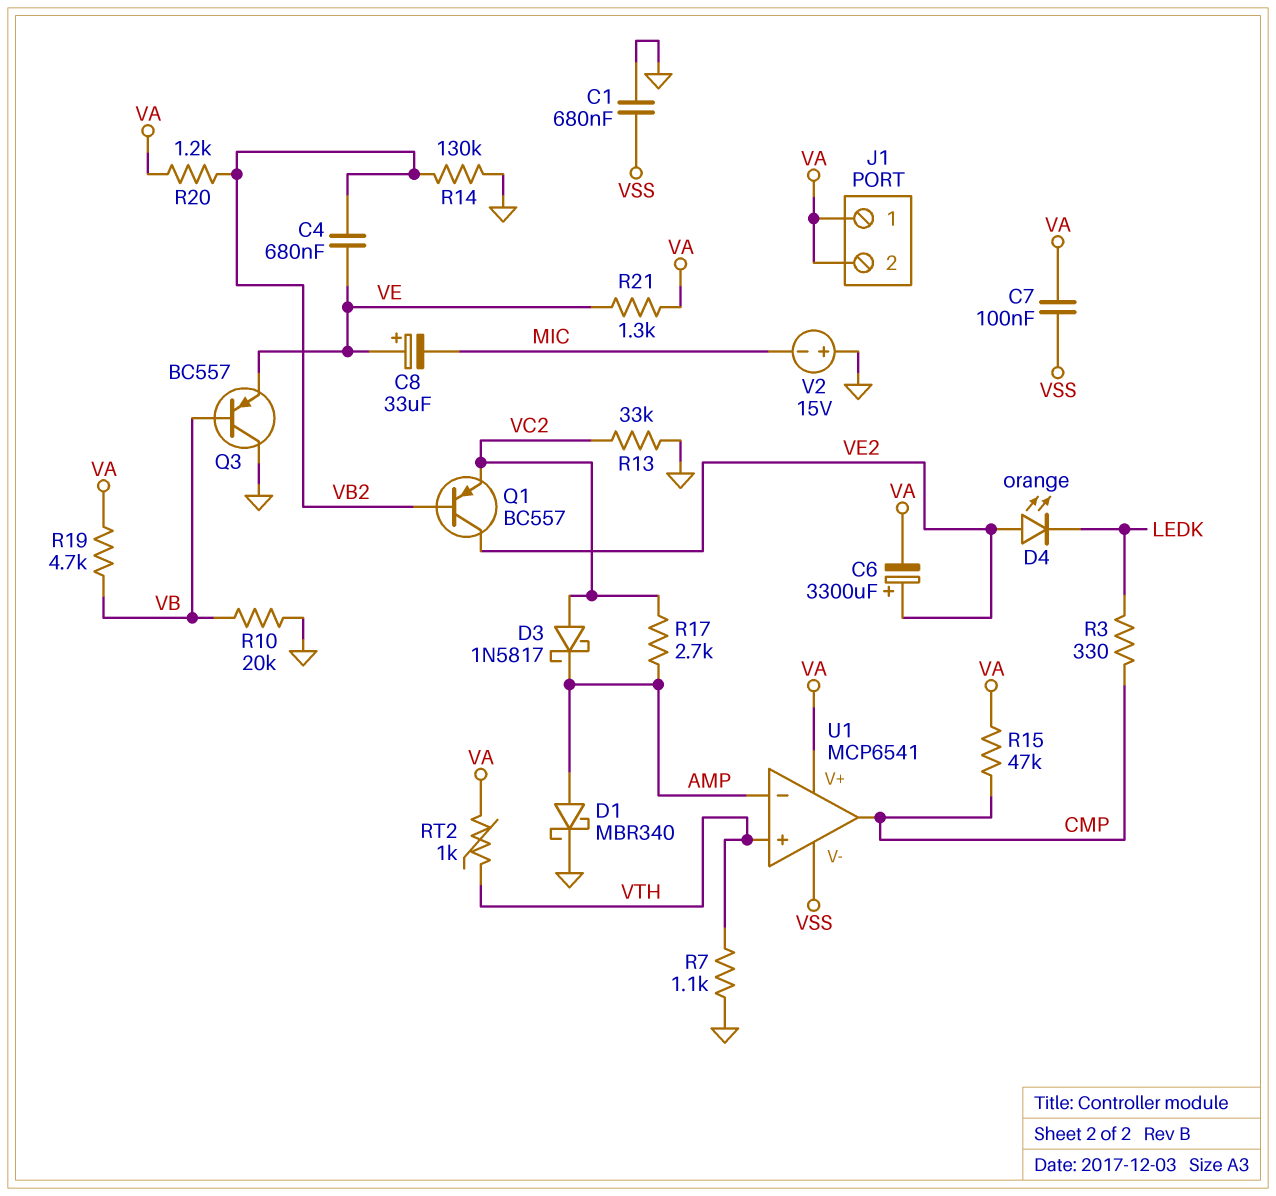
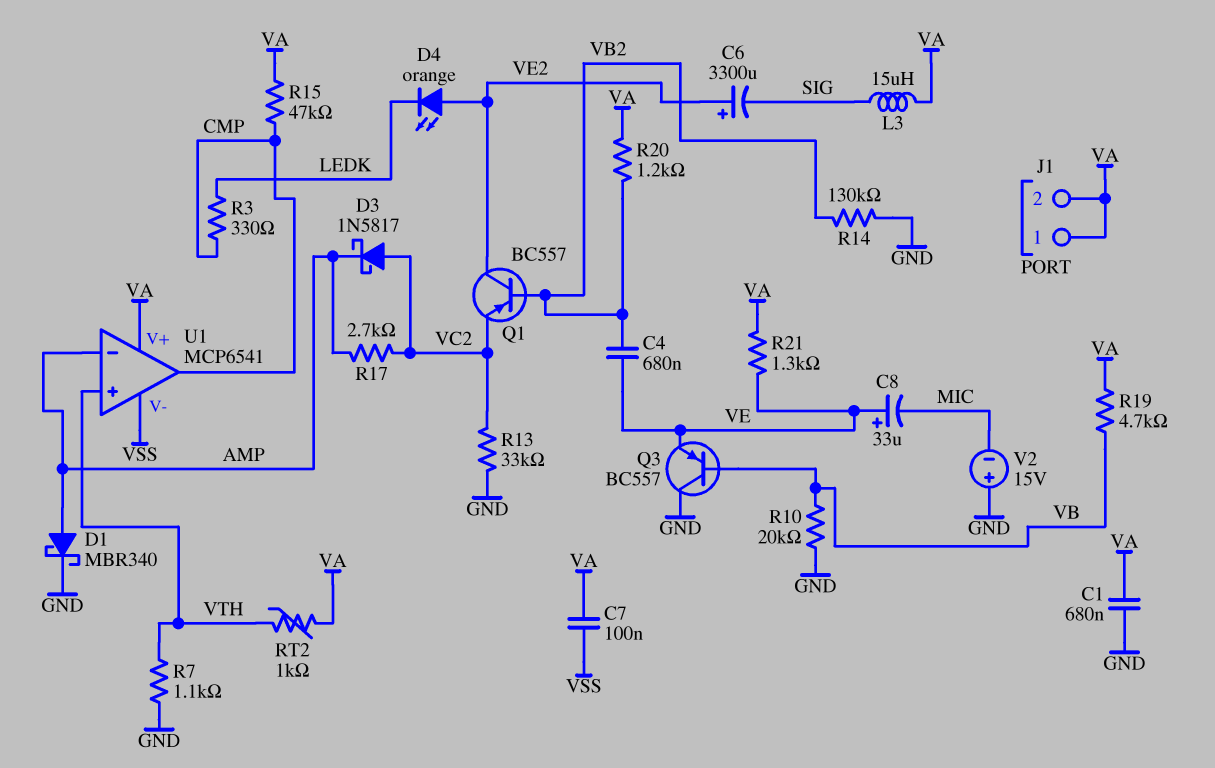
C1: 680nF (GND, VSS) -> 680nF (GND, VA)
C6: 3300uF (plus VE2, minus VA) -> 3300uF (plus VE2, minus SIG)
L3: none -> 15uH (SIG, VA)

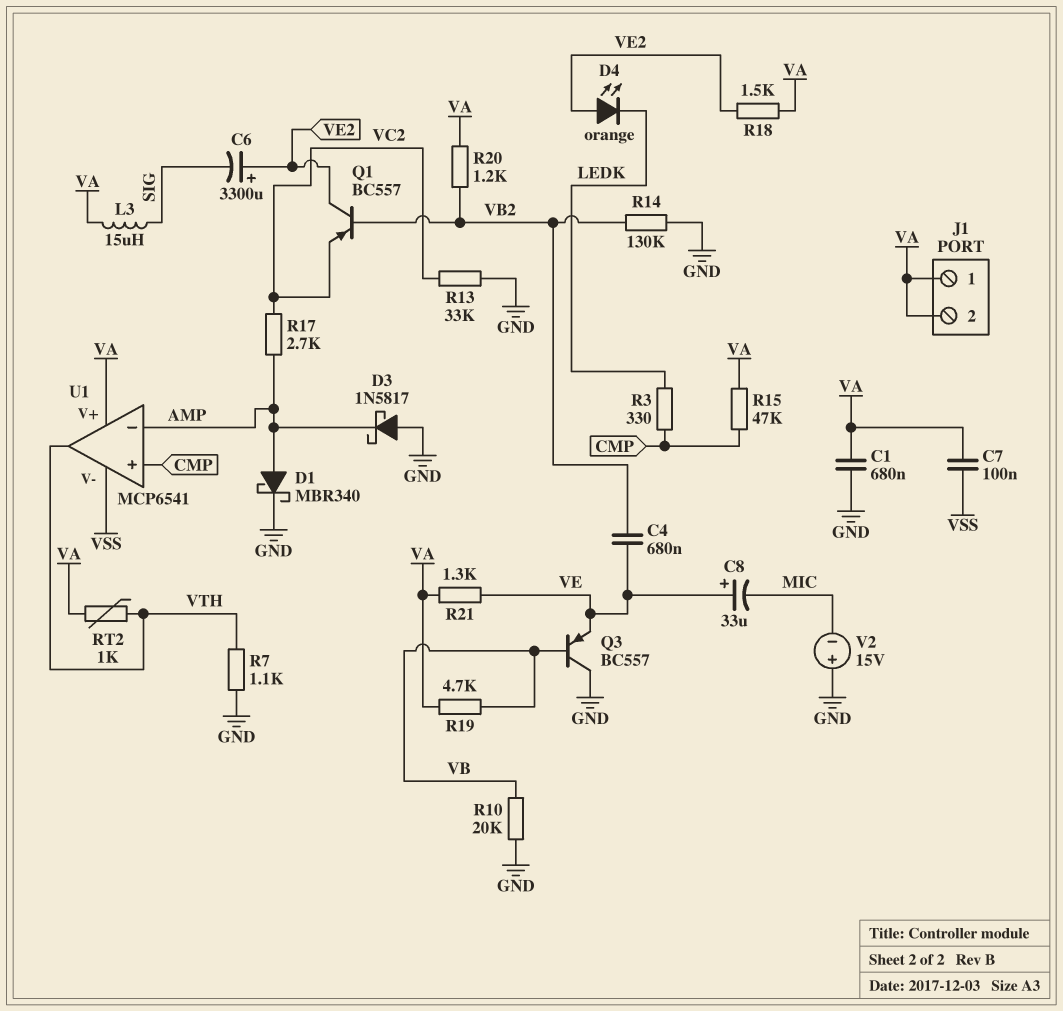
D3: schottky 1N5817 (A VC2, K AMP) -> schottky 1N5817 (A GND, K AMP)
R18: none -> 1.5k (VA, VE2)
U1 pin in+: VTH -> CMP
U1 pin out: CMP -> VTH

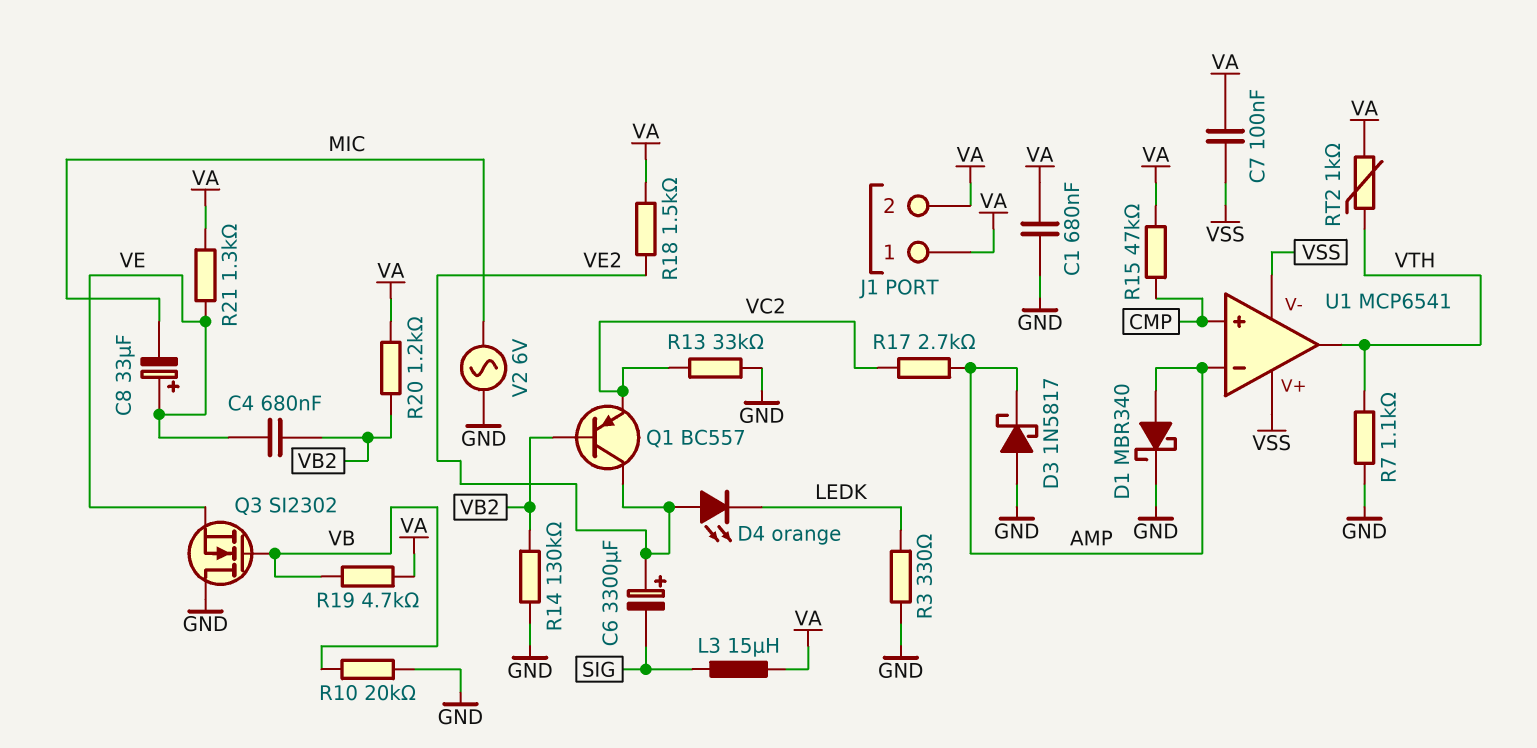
Q3: PNP BC557 (B VB, C GND, E VE) -> NMOS SI2302 (G VB, D GND, S VE)
R3: 330 (CMP, LEDK) -> 330 (GND, LEDK)
U1 pin V+: VA -> VSS
V2: 15V (plus GND, minus MIC) -> AC 6V (GND, MIC)

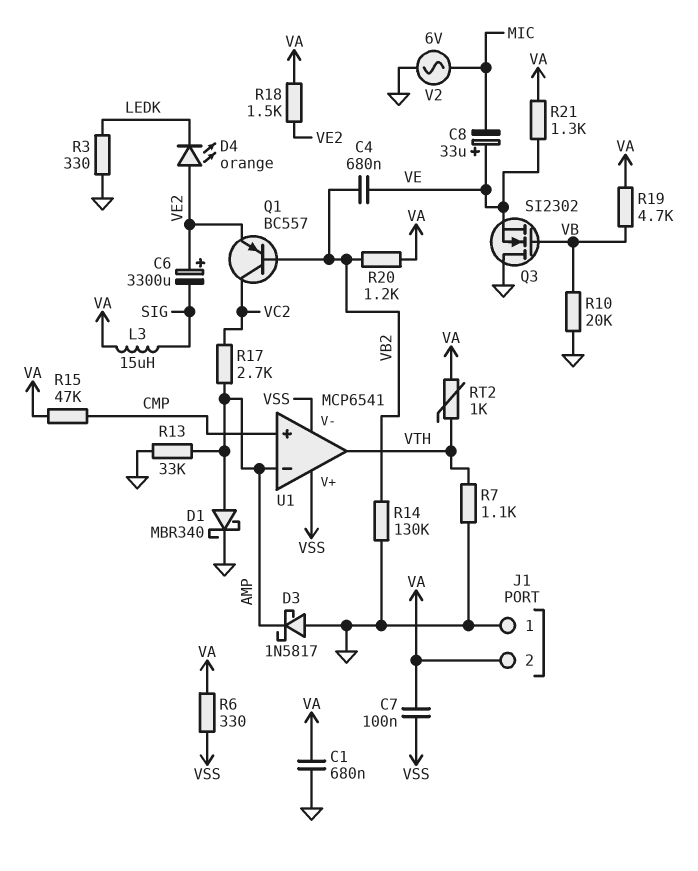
J1 pin 1: VA -> GND
Q1: PNP BC557 (B VB2, C VE2, E VC2) -> PNP BC557 (B VB2, C VC2, E VE2)
R6: none -> 330 (VA, VSS)
R13: 33k (GND, VC2) -> 33k (AMP, GND)

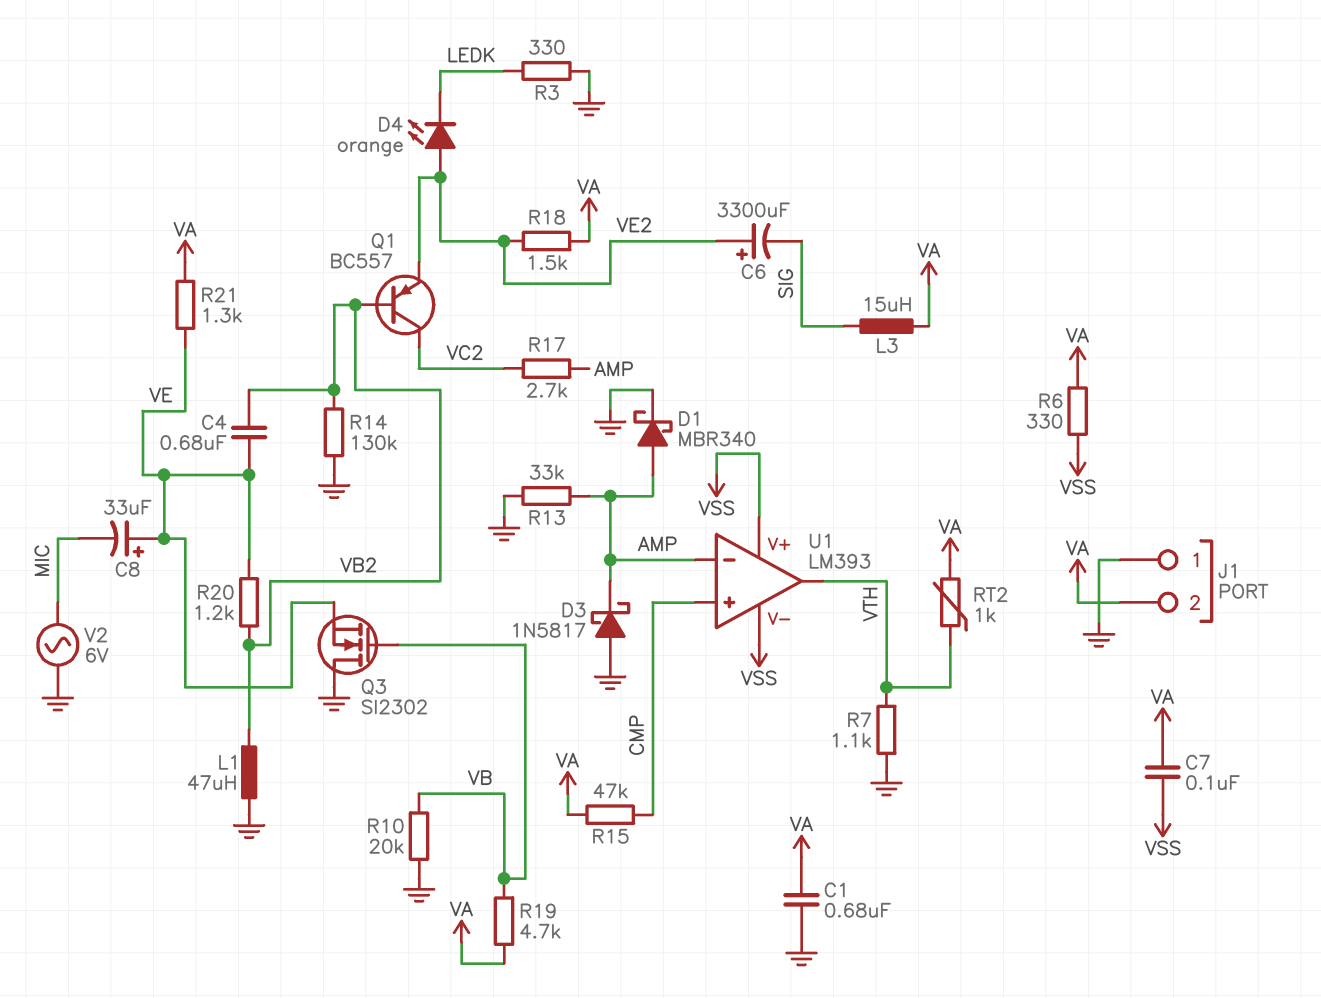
L1: none -> 47uH (GND, VB2)
R20: 1.2k (VA, VB2) -> 1.2k (VB2, VE)
U1: MCP6541 -> LM393

